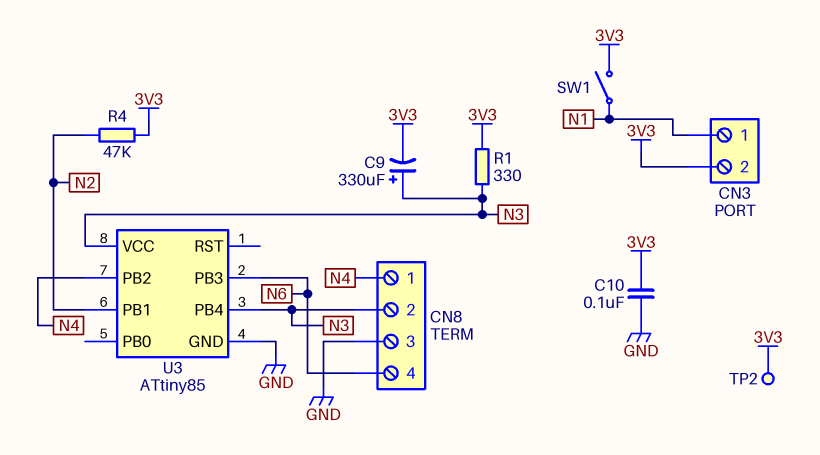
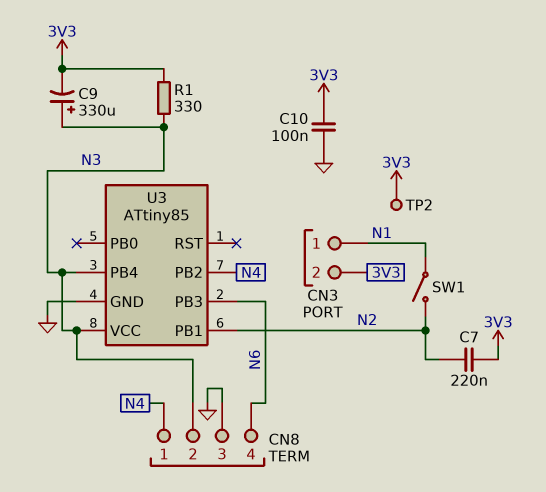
C7: none -> 220nF (3V3, N2)
R4: 47k (3V3, N2) -> none
SW1: switch (3V3, N1) -> switch (N1, N2)

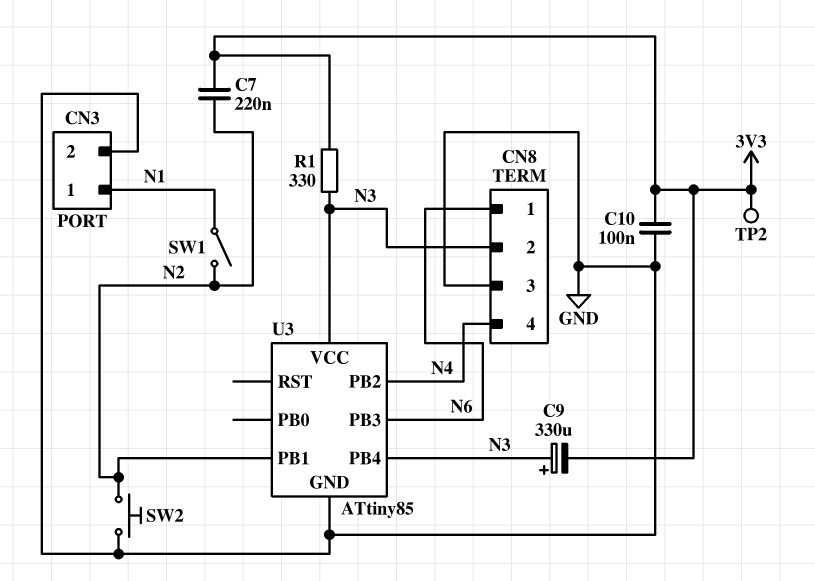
CN3 pin 2: 3V3 -> GND
CN8 pin 1: N4 -> N6
CN8 pin 4: N6 -> N4
SW2: none -> button (GND, N2)

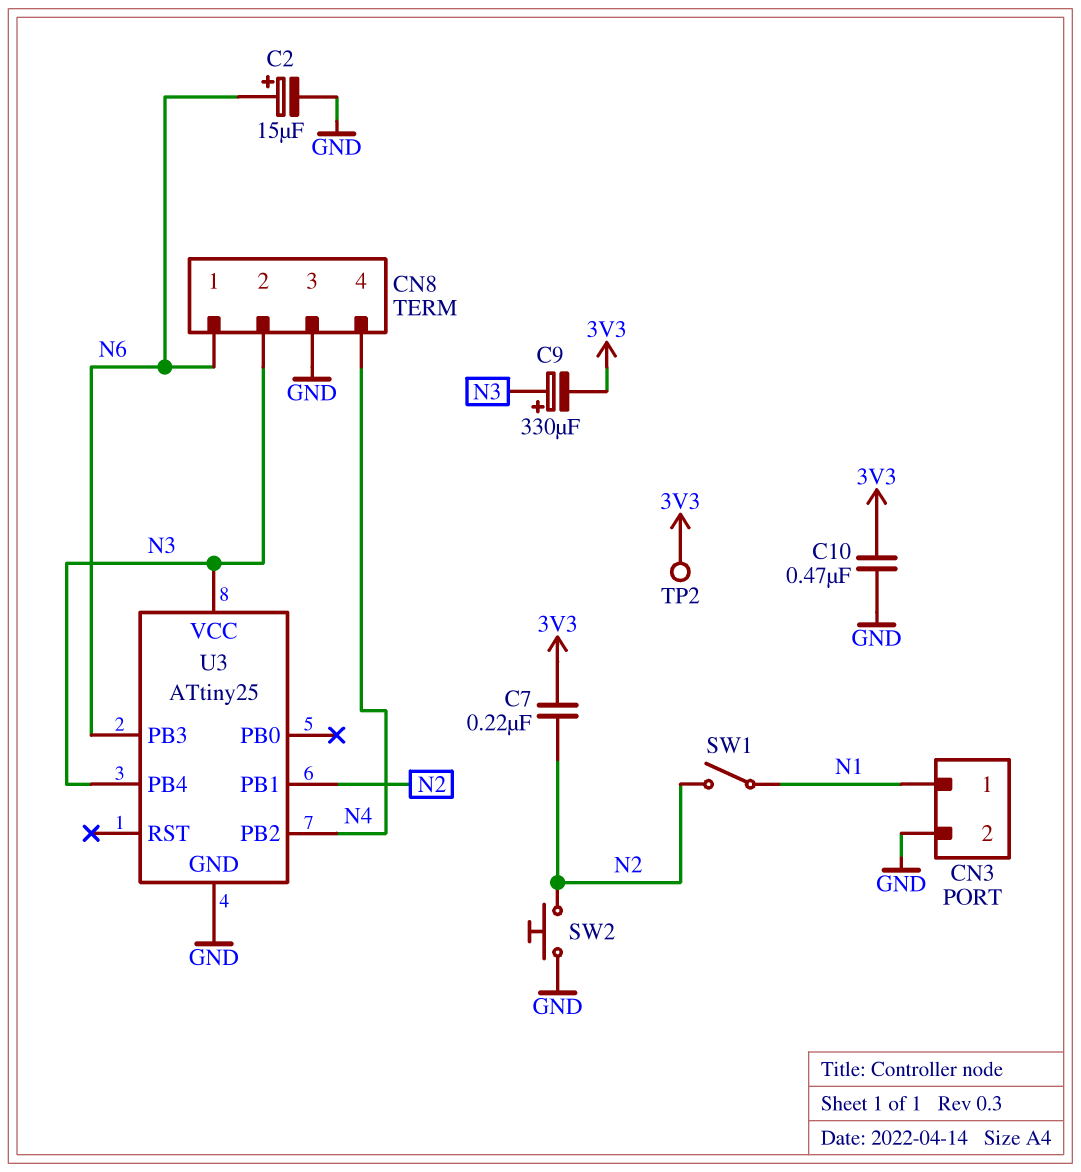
C2: none -> 15uF (plus N6, minus GND)
C10: 100nF (3V3, GND) -> 470nF (3V3, GND)
R1: 330 (3V3, N3) -> none
U3: ATtiny85 -> ATtiny25

